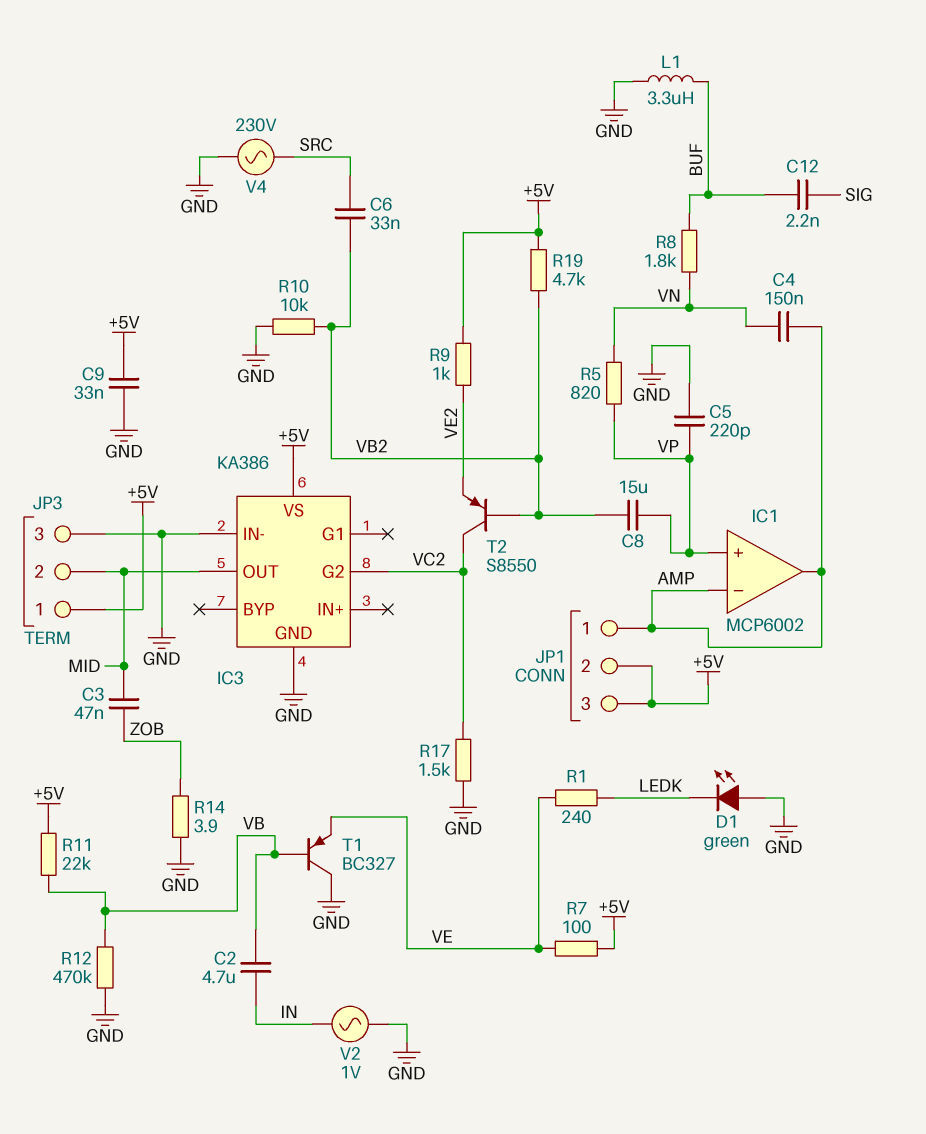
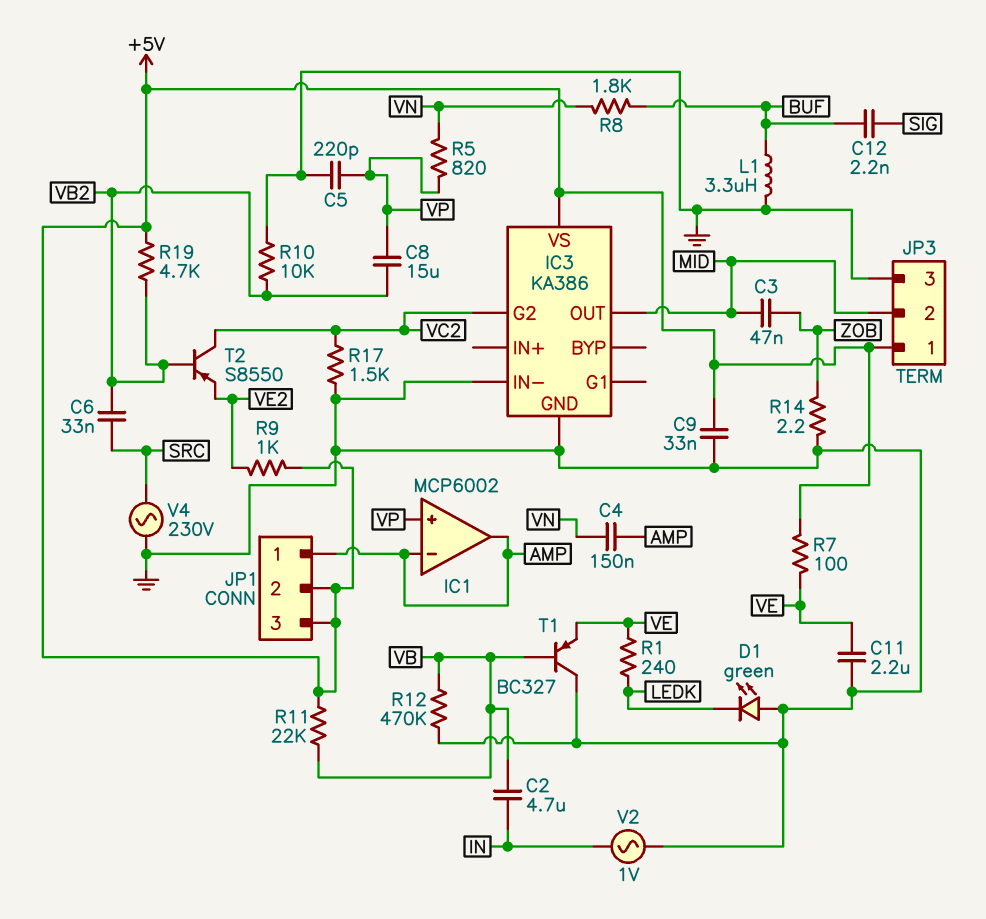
C11: none -> 2.2uF (GND, VE)
R14: 3.9 (GND, ZOB) -> 2.2 (GND, ZOB)

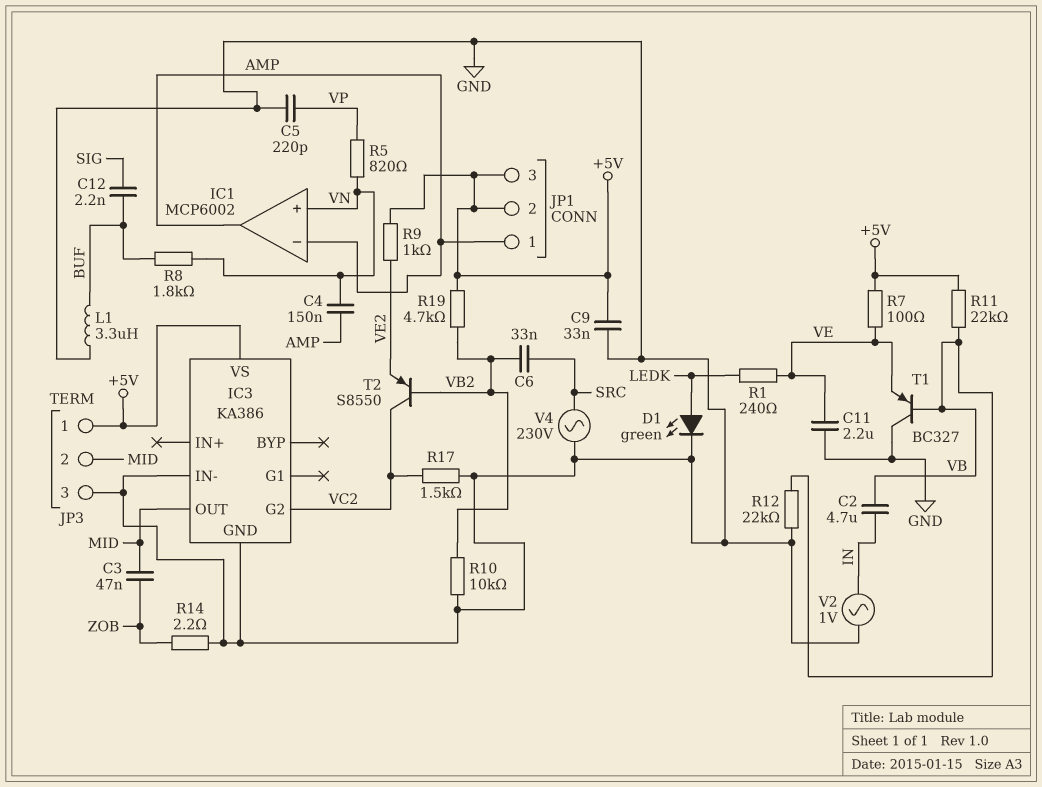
C8: 15uF (VB2, VP) -> none
D1: LED green (A GND, K LEDK) -> LED green (A LEDK, K GND)
IC1 pin in+: VP -> VN
R12: 470k (GND, VB) -> 22k (GND, VB)

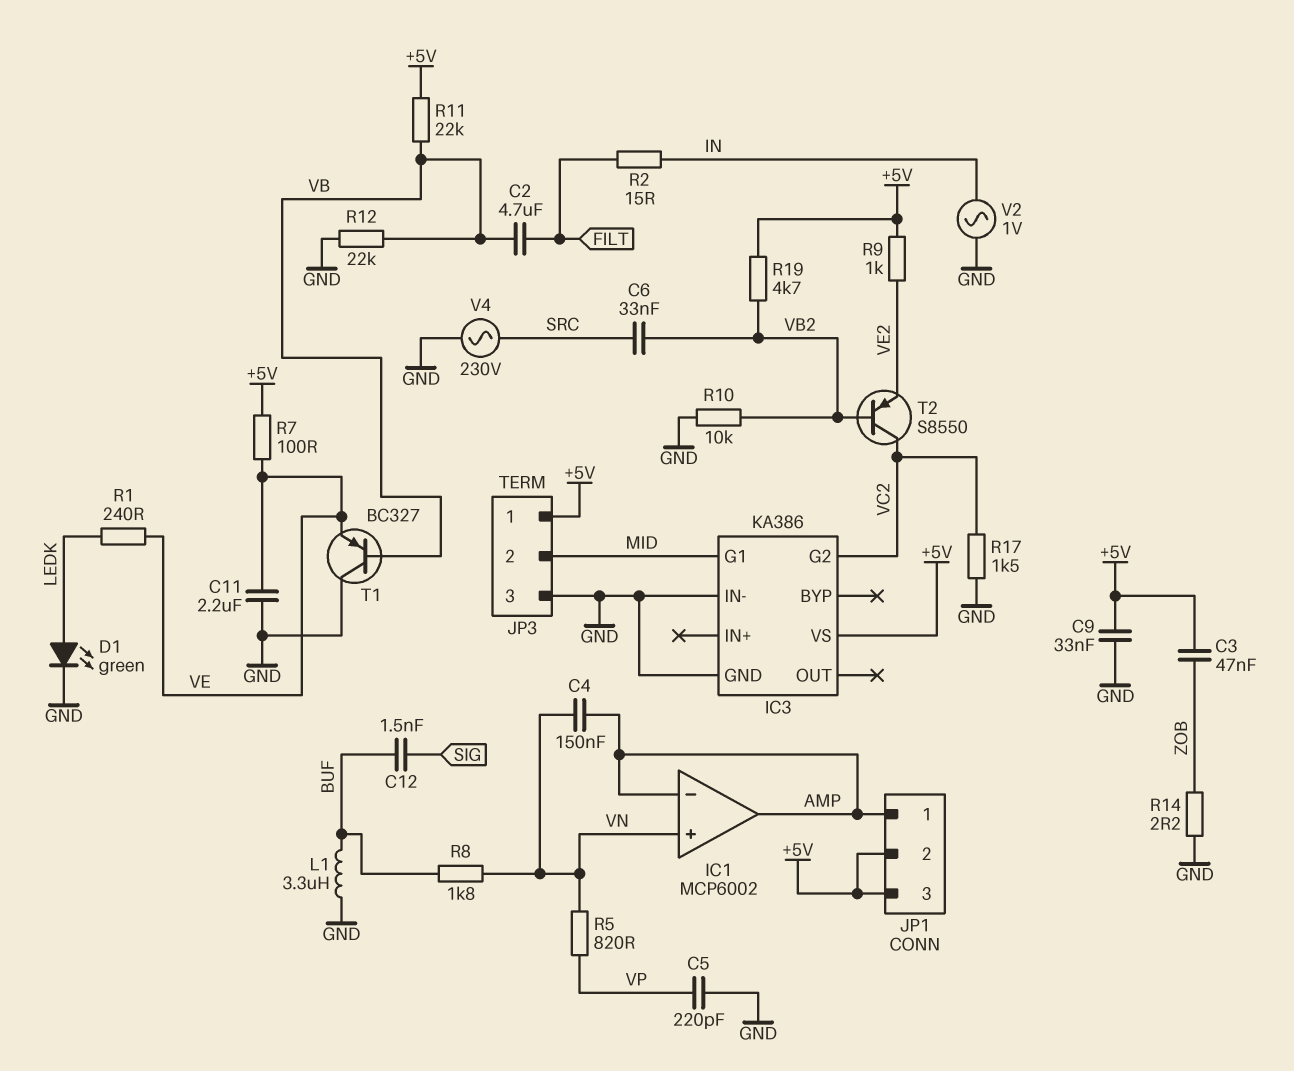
C2: 4.7uF (IN, VB) -> 4.7uF (FILT, VB)
C3: 47nF (MID, ZOB) -> 47nF (+5V, ZOB)
C12: 2.2nF (BUF, SIG) -> 1.5nF (BUF, SIG)
IC3 pin G1: none -> MID
IC3 pin OUT: MID -> none
R2: none -> 15 (FILT, IN)

